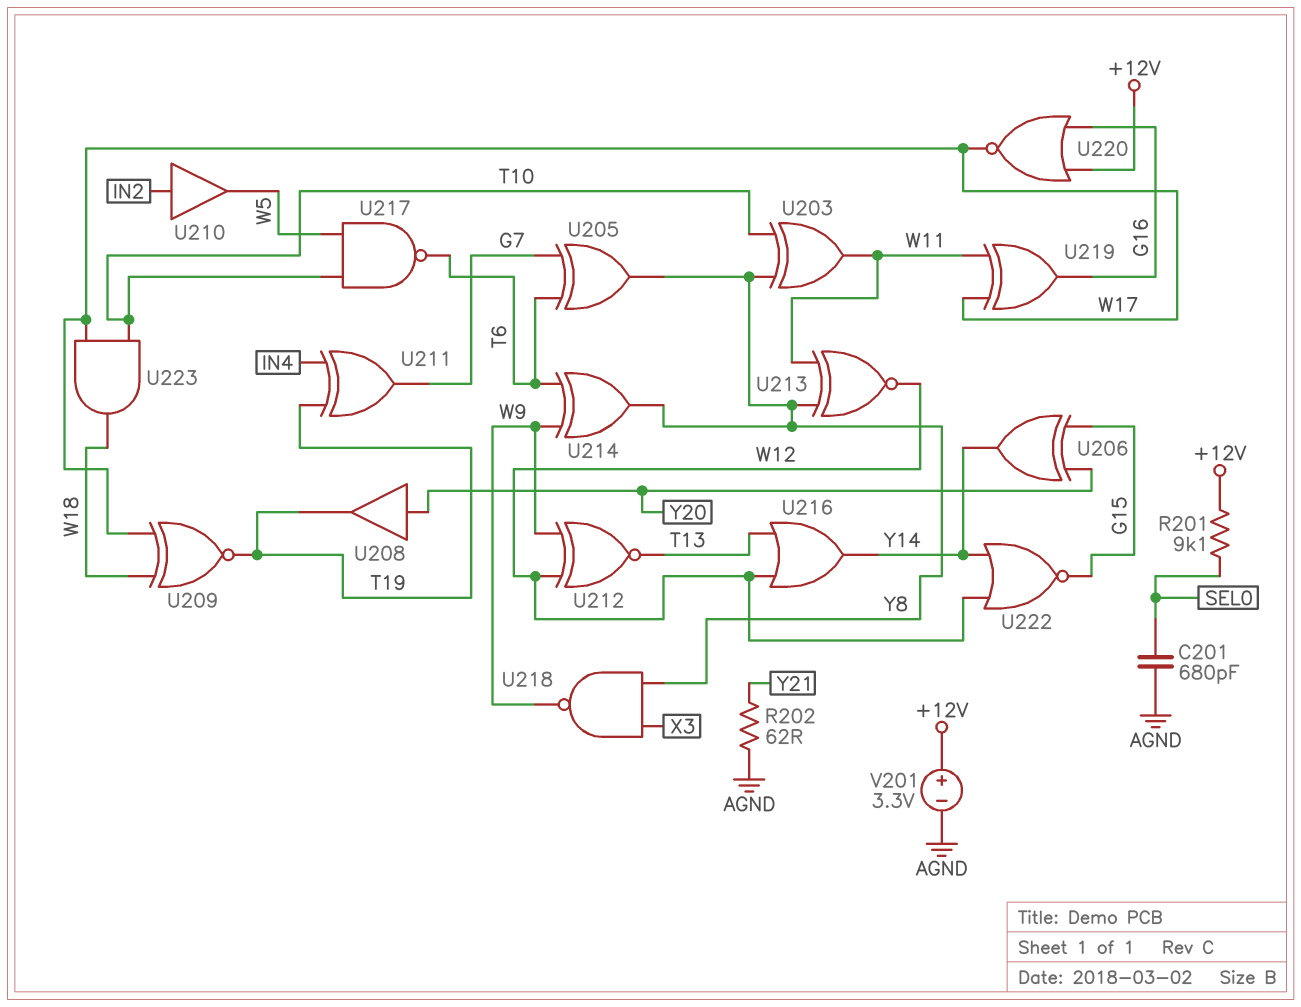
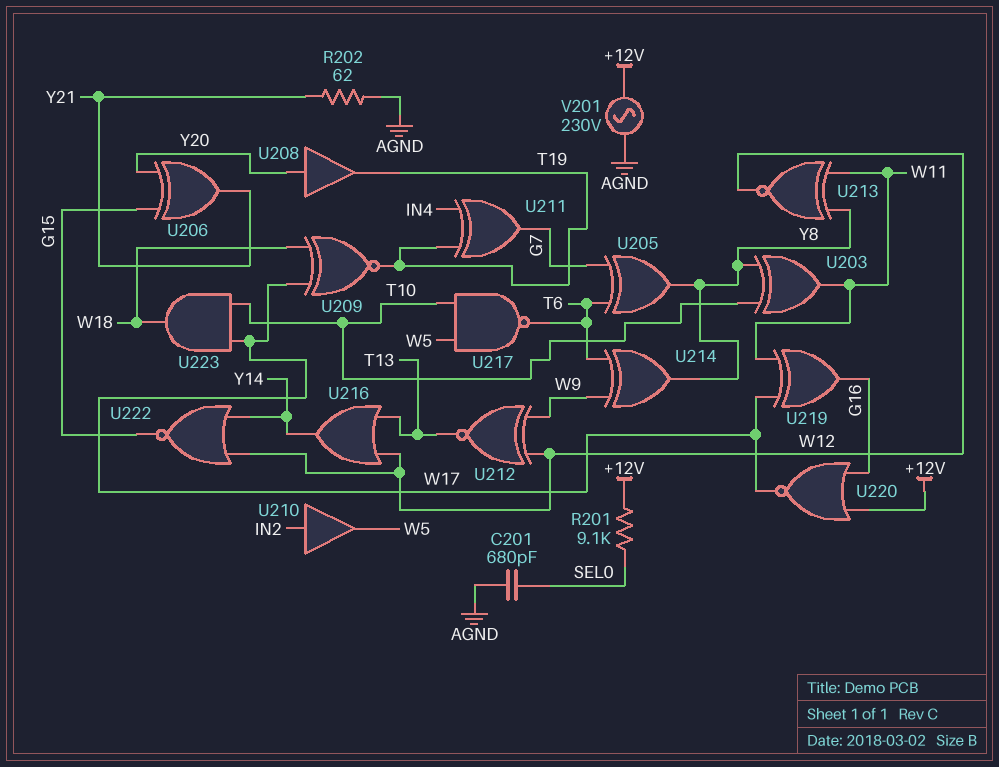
U206: XOR (in G15, in Y20, out Y14) -> XOR (in G15, in Y20, out Y21)
U218: NAND (in X3, in Y8, out W9) -> none
V201: 3.3V (plus +12V, minus AGND) -> AC 230V (+12V, AGND)

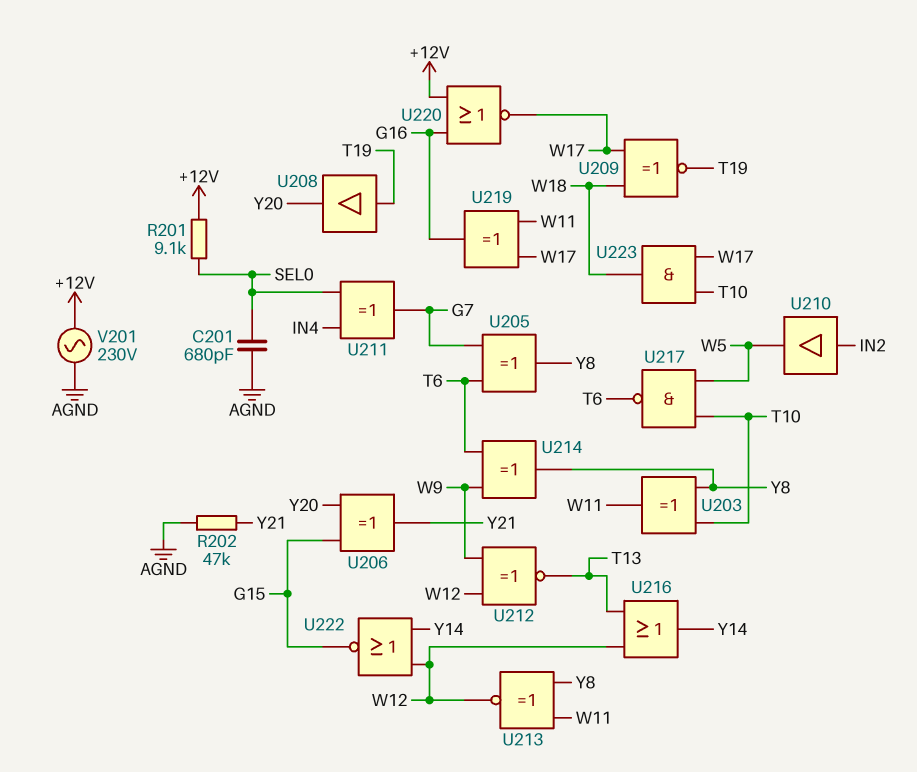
R202: 62 (AGND, Y21) -> 47k (AGND, Y21)
U208: buffer (in Y20, out T19) -> buffer (in T19, out Y20)
U211: XOR (in IN4, in T19, out G7) -> XOR (in IN4, in SEL0, out G7)

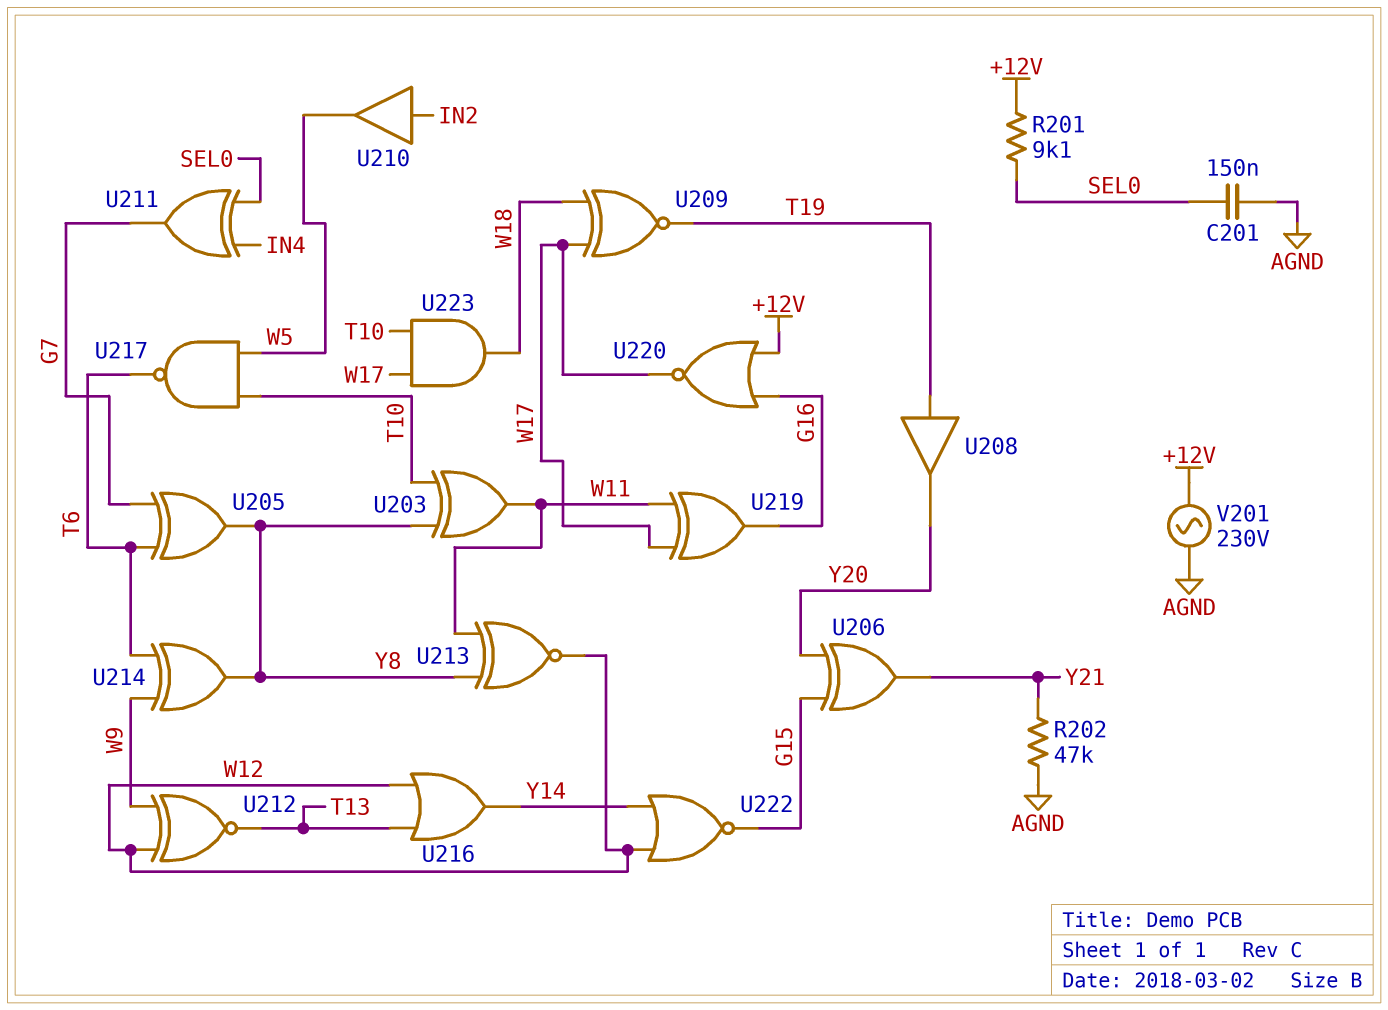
C201: 680pF (AGND, SEL0) -> 150nF (AGND, SEL0)

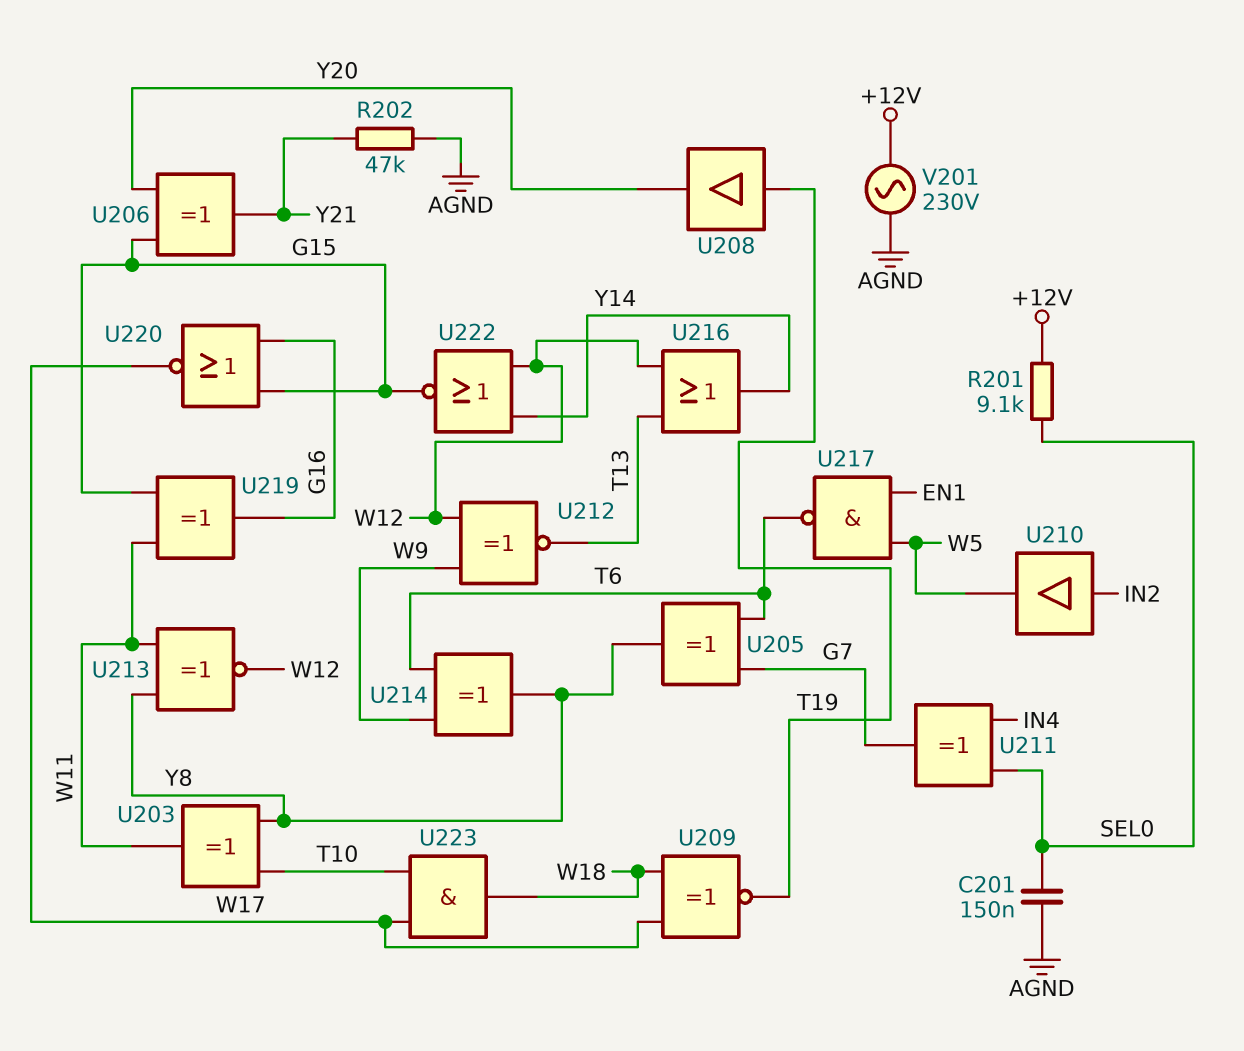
U217: NAND (in T10, in W5, out T6) -> NAND (in EN1, in W5, out T6)
U219: XOR (in W11, in W17, out G16) -> XOR (in G15, in W11, out G16)
U220: NOR (in +12V, in G16, out W17) -> NOR (in G15, in G16, out W17)

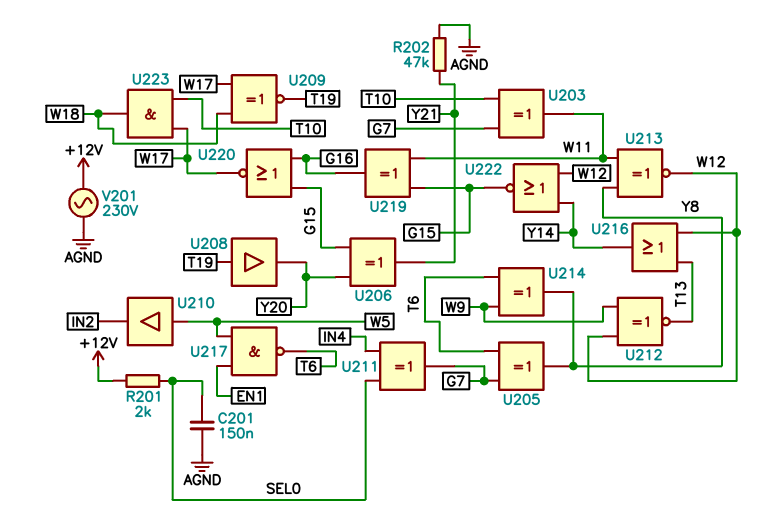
R201: 9.1k (+12V, SEL0) -> 2k (+12V, SEL0)
U203: XOR (in T10, in Y8, out W11) -> XOR (in G7, in T10, out W11)
U210: buffer (in IN2, out W5) -> buffer (in W5, out IN2)

